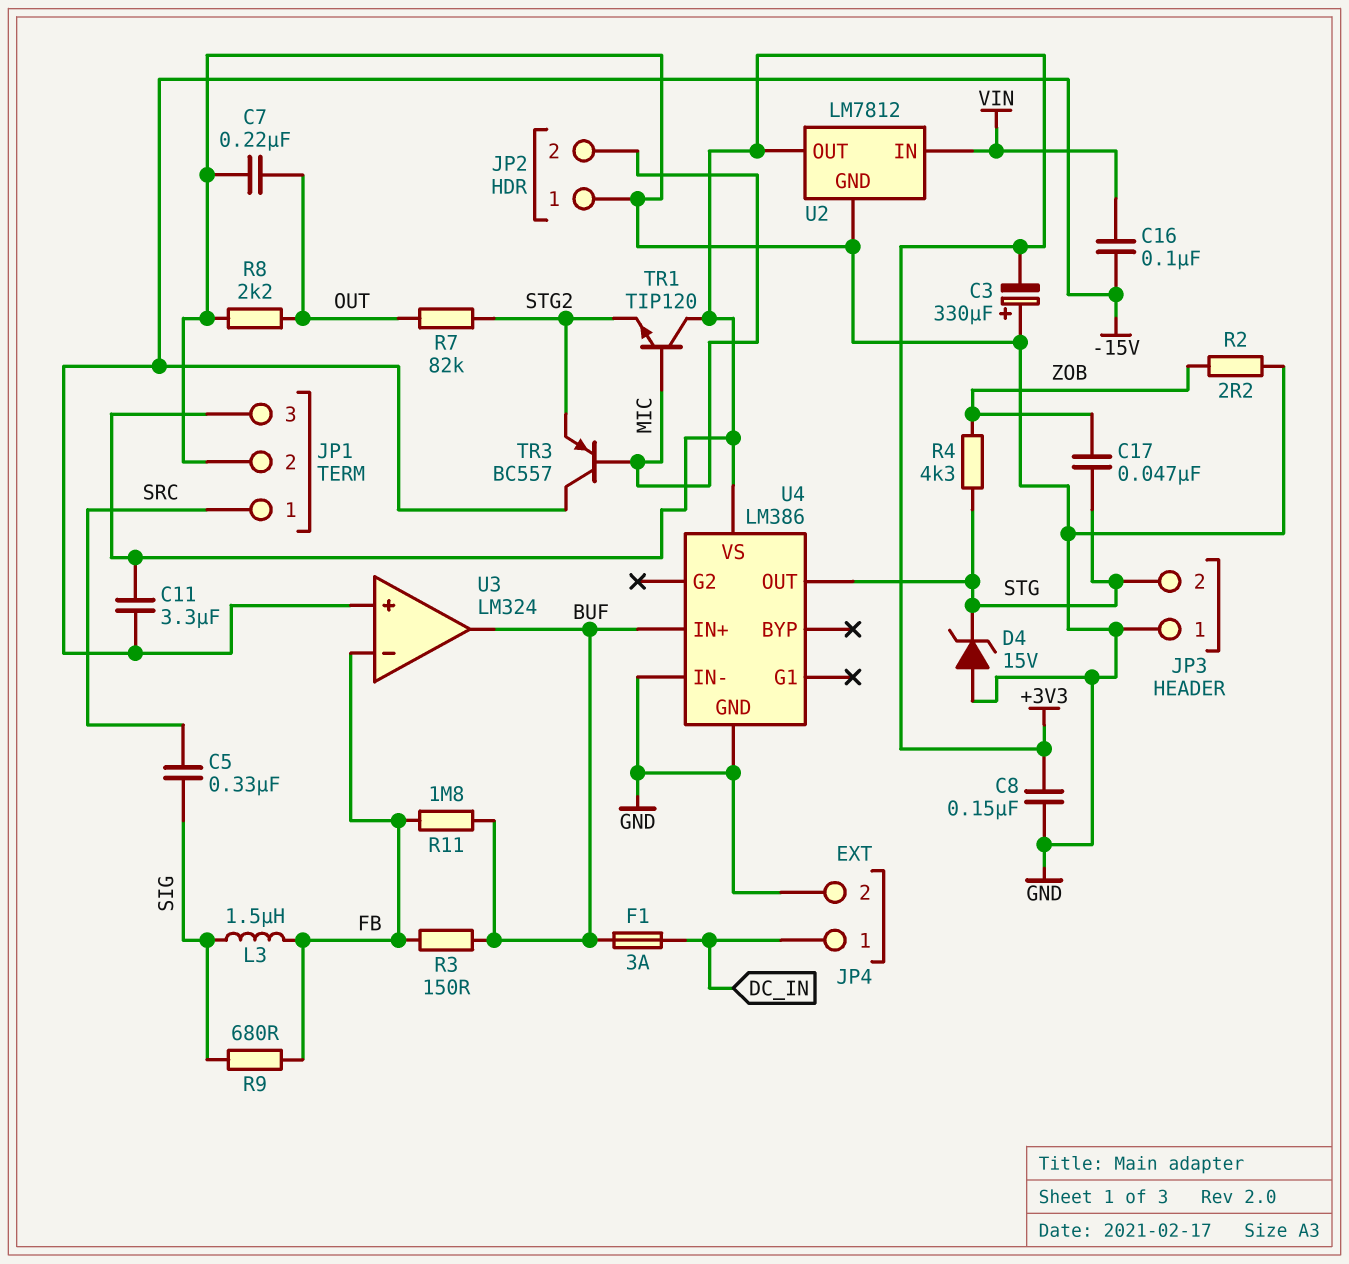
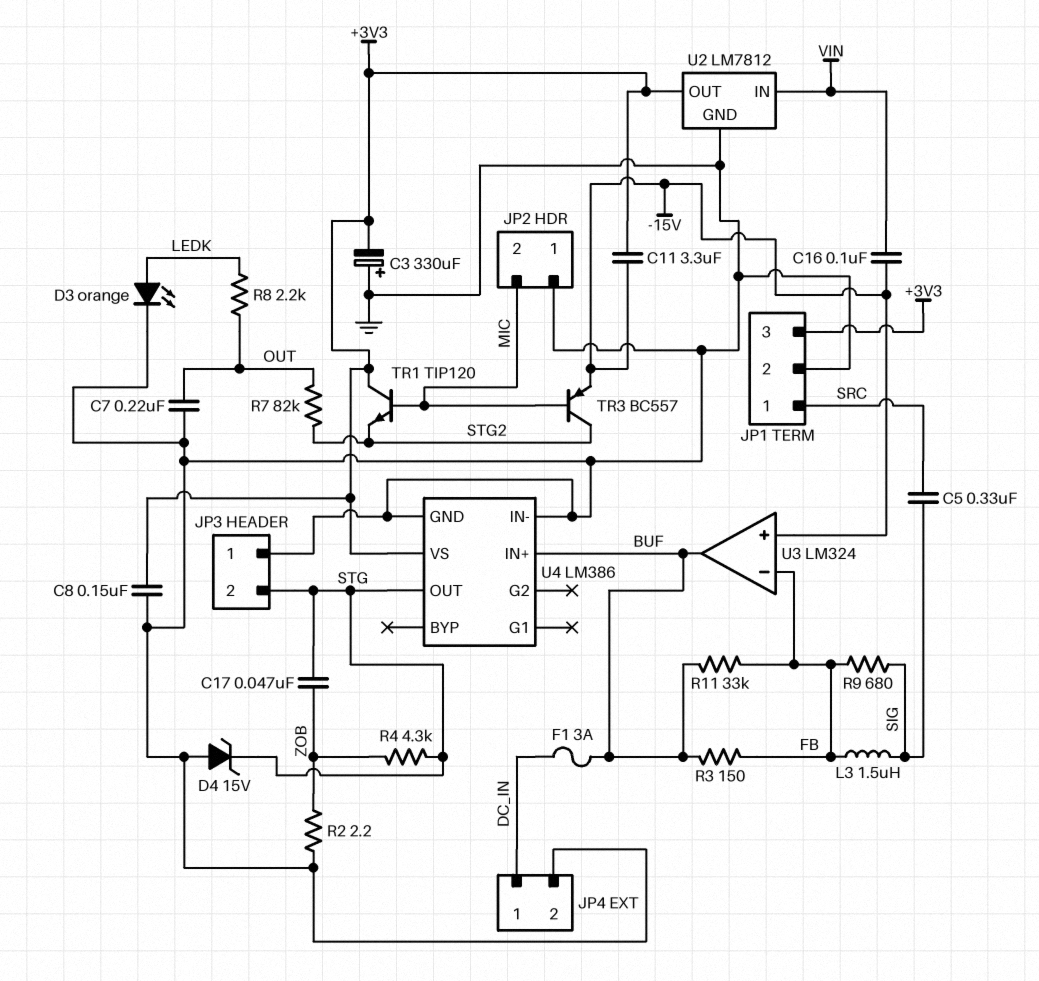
D3: none -> LED orange (A LEDK, K GND)
R8: 2.2k (GND, OUT) -> 2.2k (LEDK, OUT)
R11: 1.8M (BUF, FB) -> 33k (BUF, FB)
TR3: PNP BC557 (B MIC, C -15V, E STG2) -> PNP BC557 (B MIC, C STG2, E -15V)

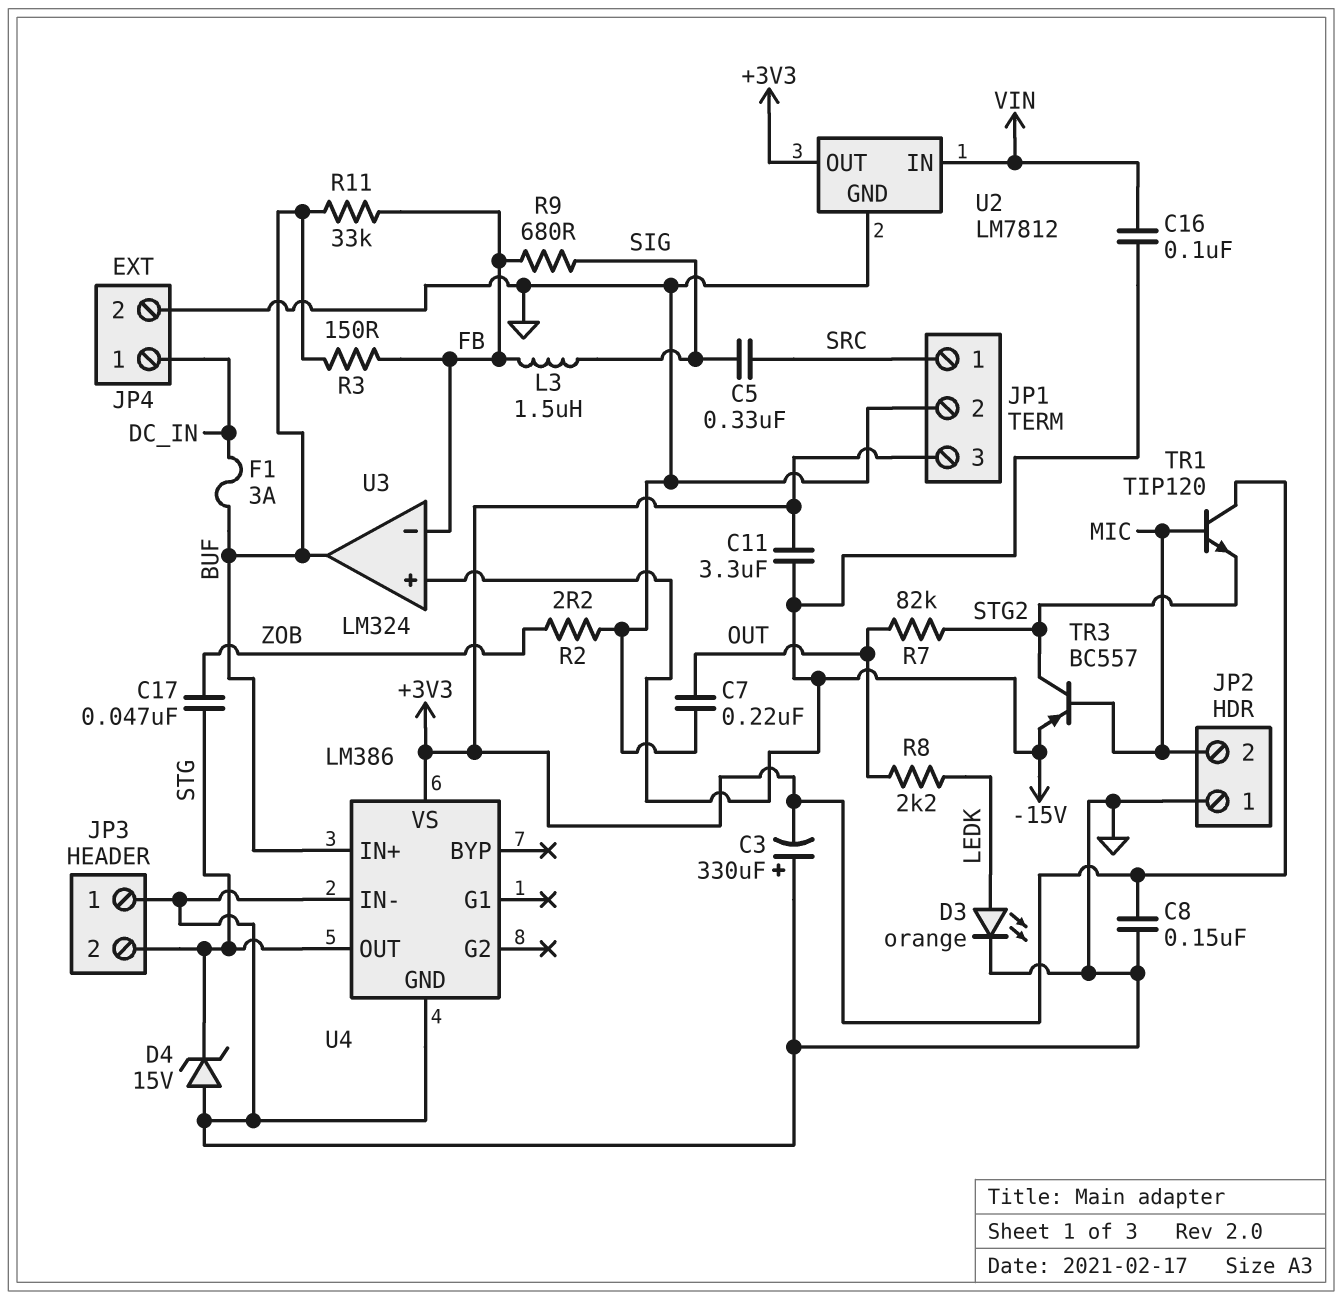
R4: 4.3k (STG, ZOB) -> none

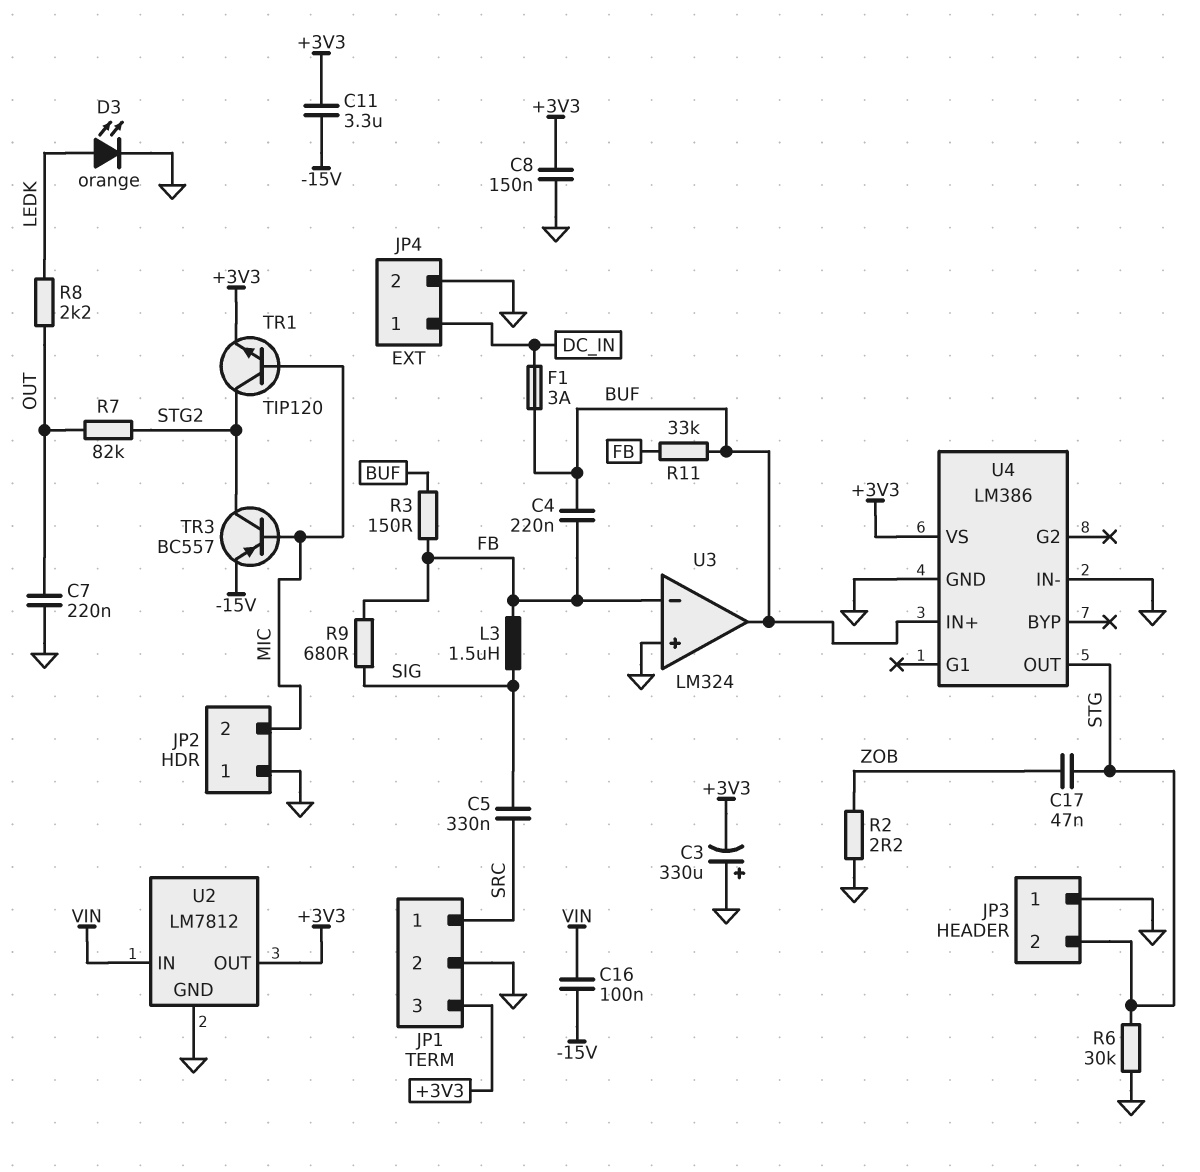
C4: none -> 220nF (BUF, FB)
D4: zener 15V (A GND, K STG) -> none
R6: none -> 30k (GND, STG)
TR1: NPN TIP120 (B MIC, C +3V3, E STG2) -> NPN TIP120 (B MIC, C STG2, E +3V3)
U3 pin in+: -15V -> GND

